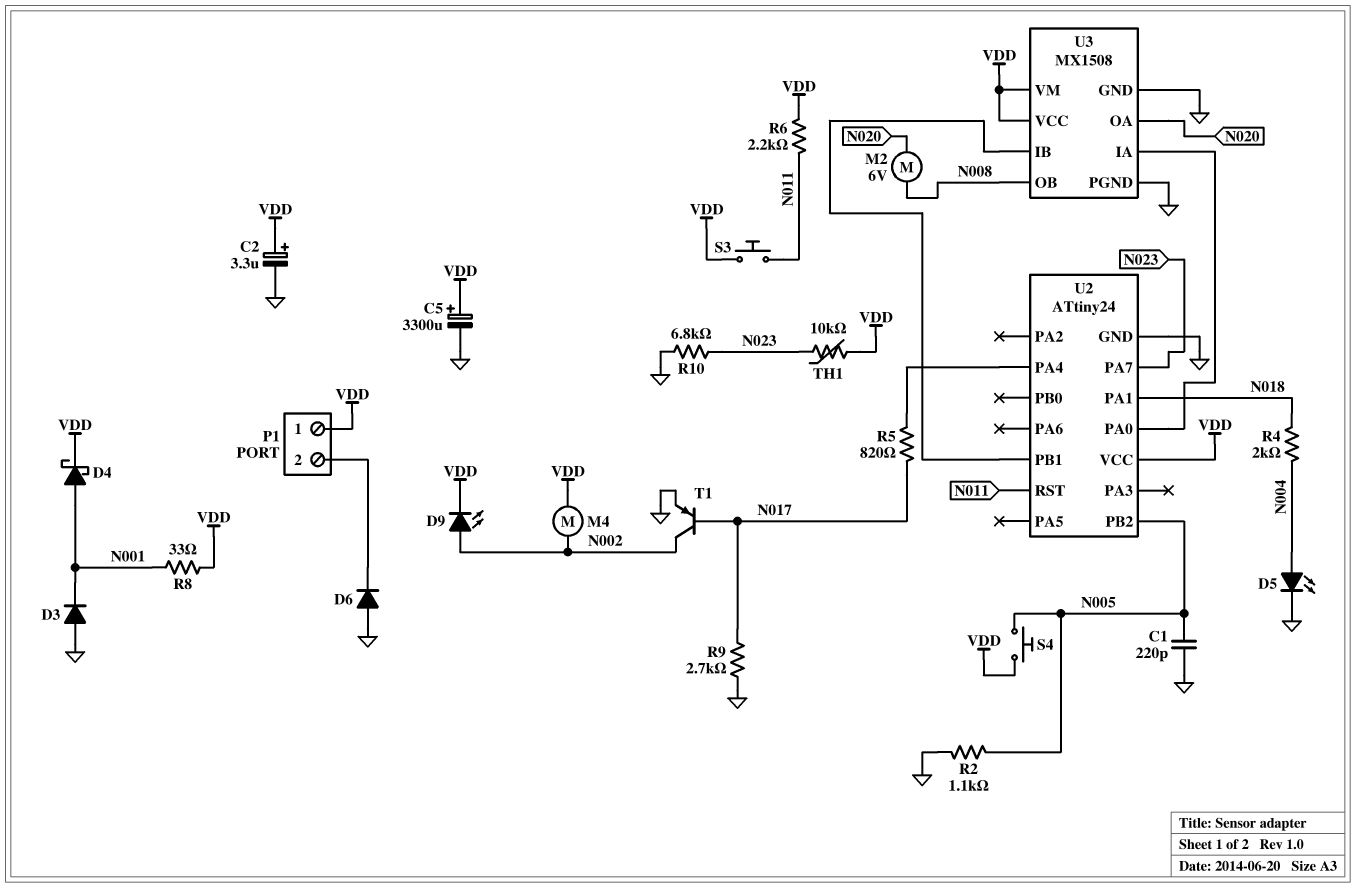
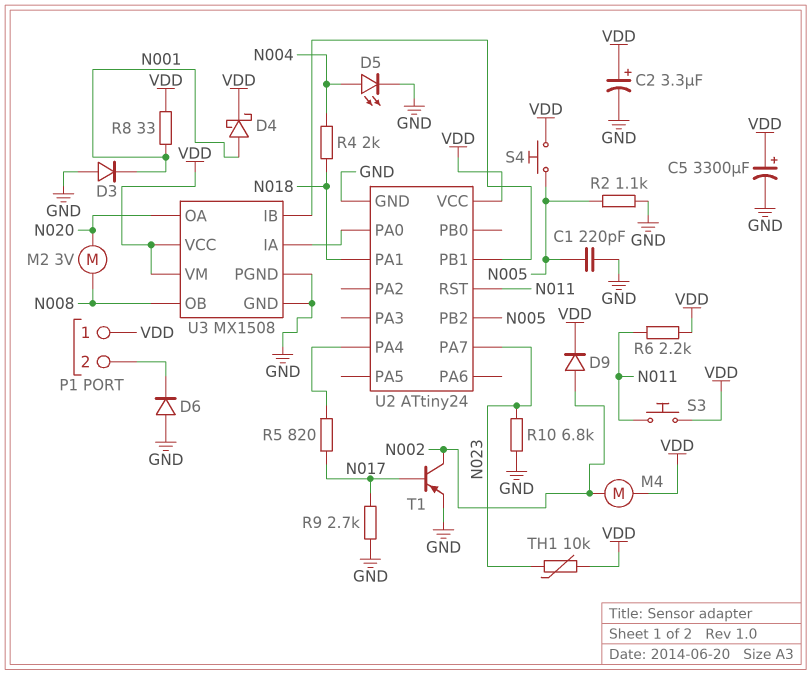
D9: LED (A N002, K VDD) -> diode (A N002, K VDD)
M2: motor 6V (N008, N020) -> motor 3V (N008, N020)

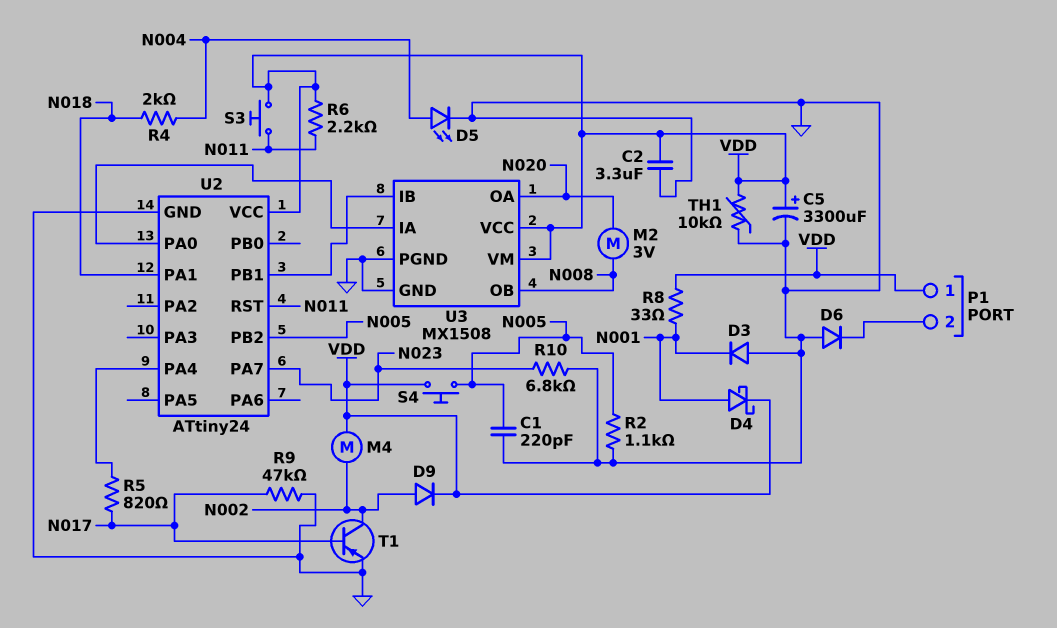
C2: 3.3uF (plus VDD, minus GND) -> 3.3uF (GND, VDD)
R9: 2.7k (GND, N017) -> 47k (GND, N017)
TH1: 10k (N023, VDD) -> 10k (GND, VDD)

